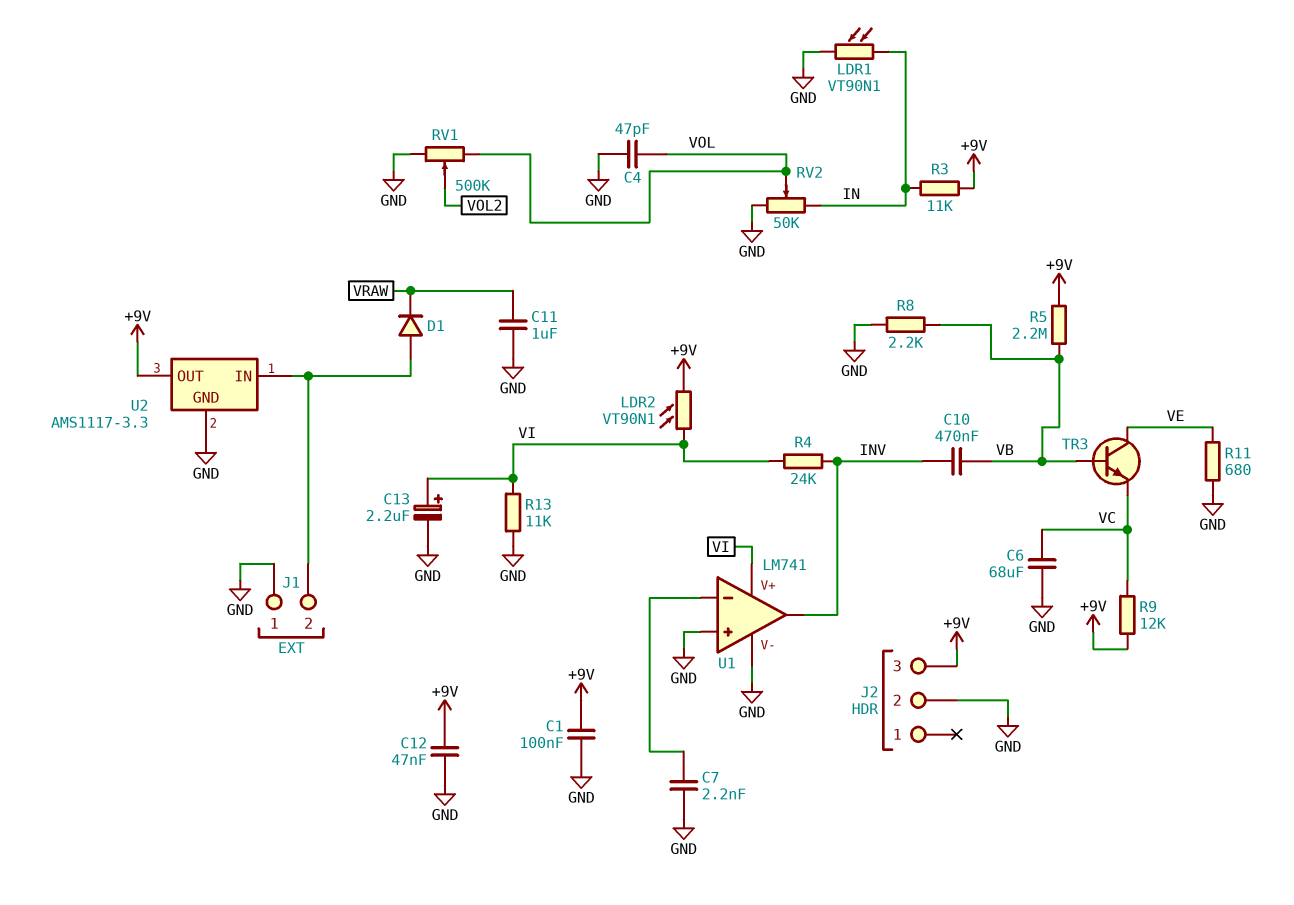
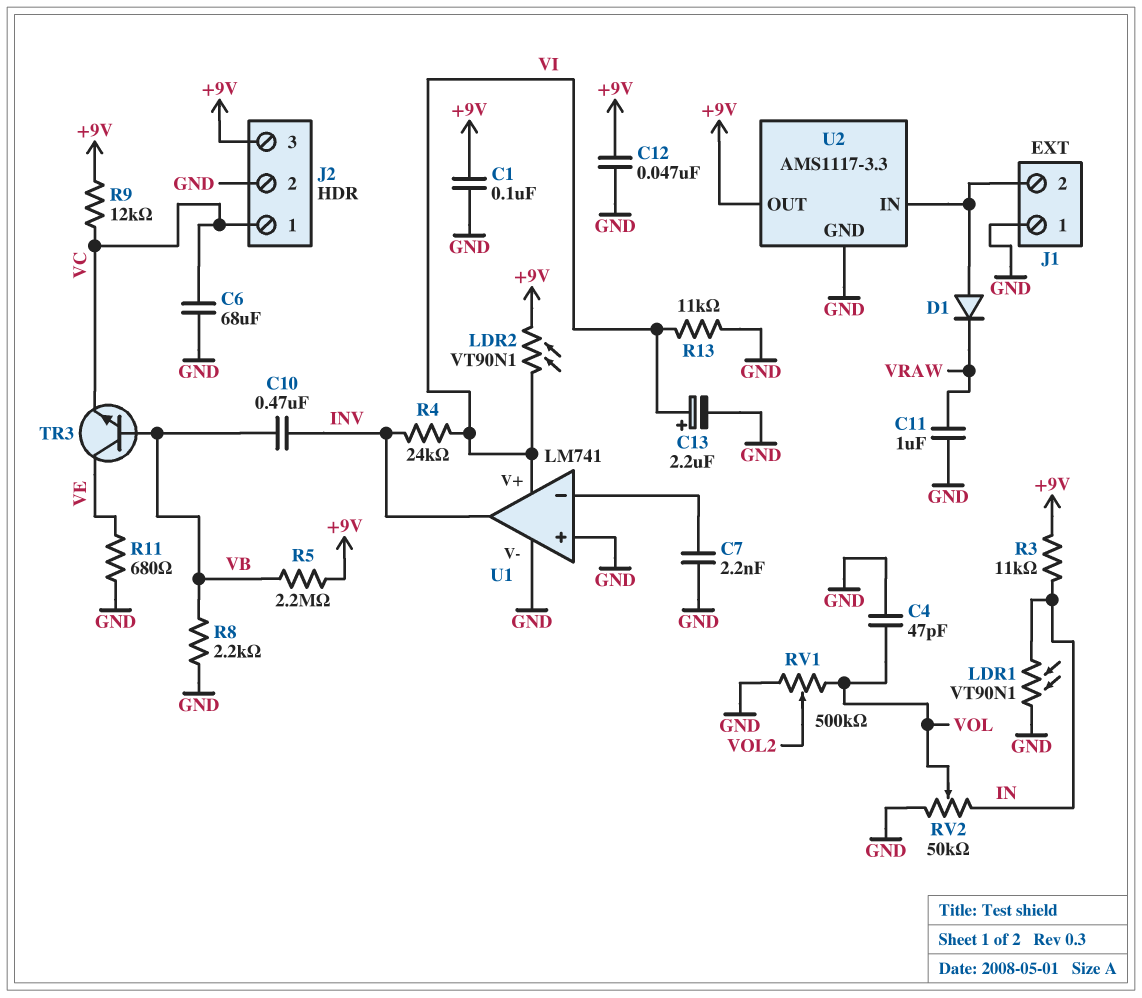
J2 pin 1: none -> VC

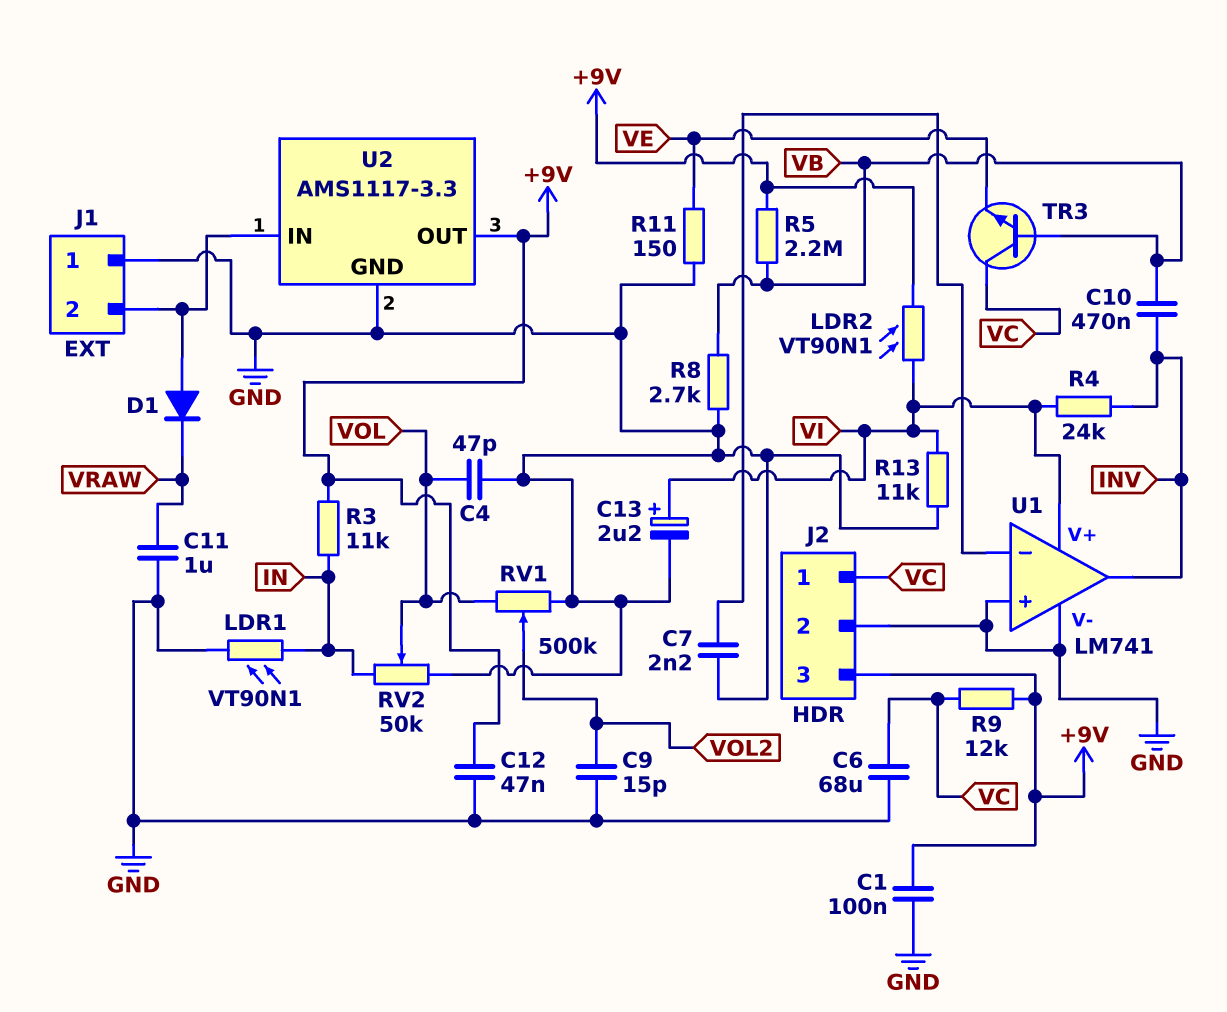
C9: none -> 15pF (GND, VOL2)
R8: 2.2k (GND, VB) -> 2.7k (GND, VB)
R11: 680 (GND, VE) -> 150 (GND, VE)
TR3: NPN (B VB, C VE, E VC) -> NPN (B VB, C VC, E VE)

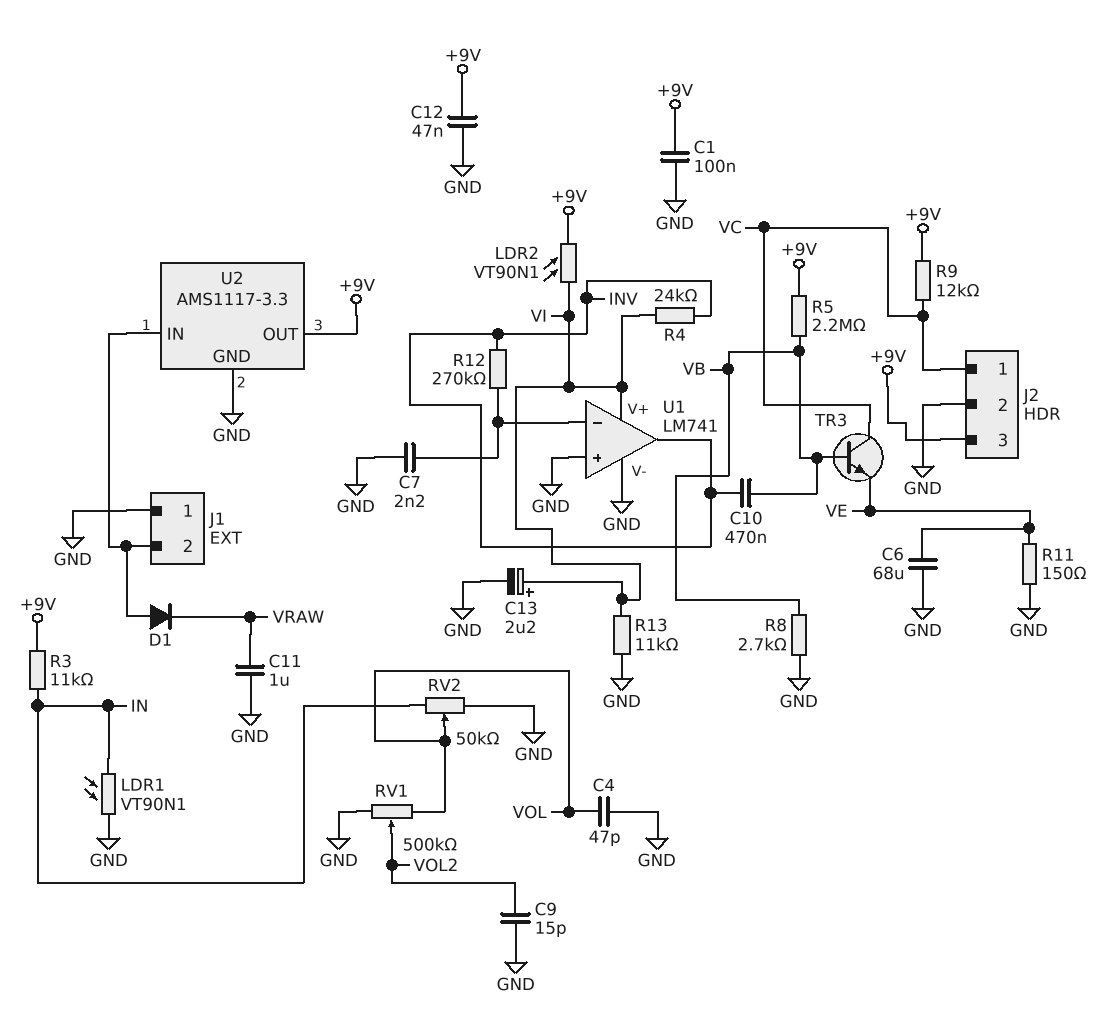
C6: 68uF (GND, VC) -> 68uF (GND, VE)
R12: none -> 270k (INV, U1/in-)

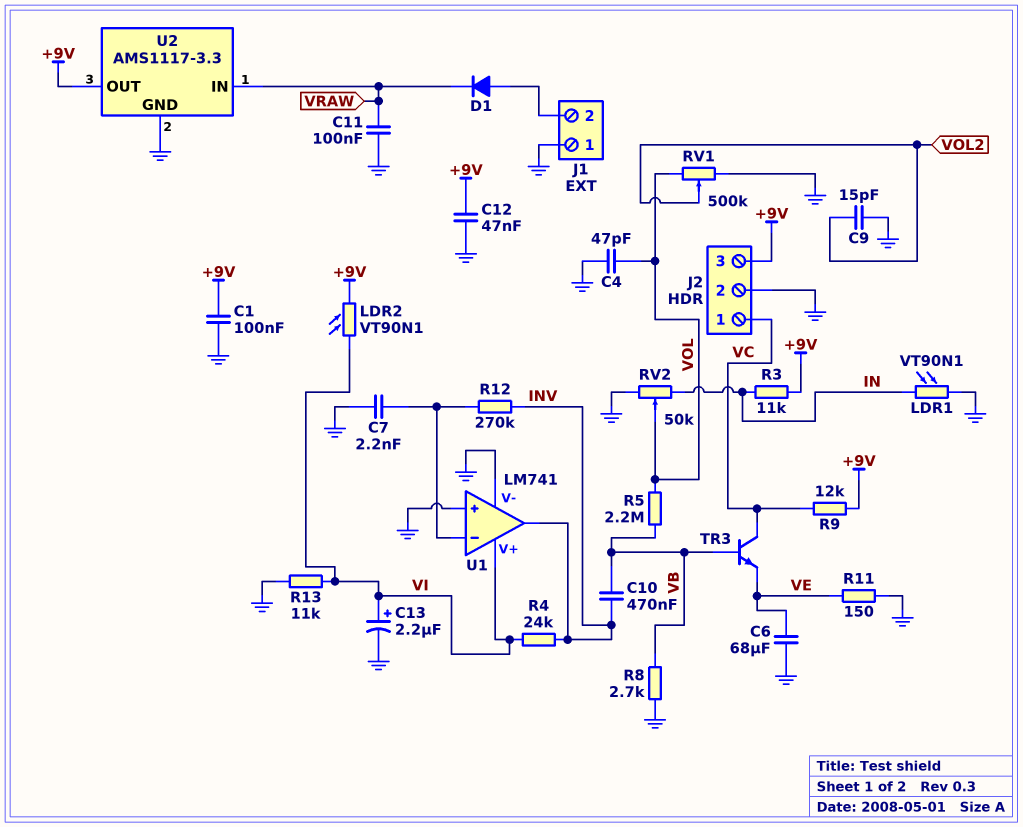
C11: 1uF (GND, VRAW) -> 100nF (GND, VRAW)
R5: 2.2M (+9V, VB) -> 2.2M (VB, VOL)
U2 pin IN: J1/2 -> VRAW

